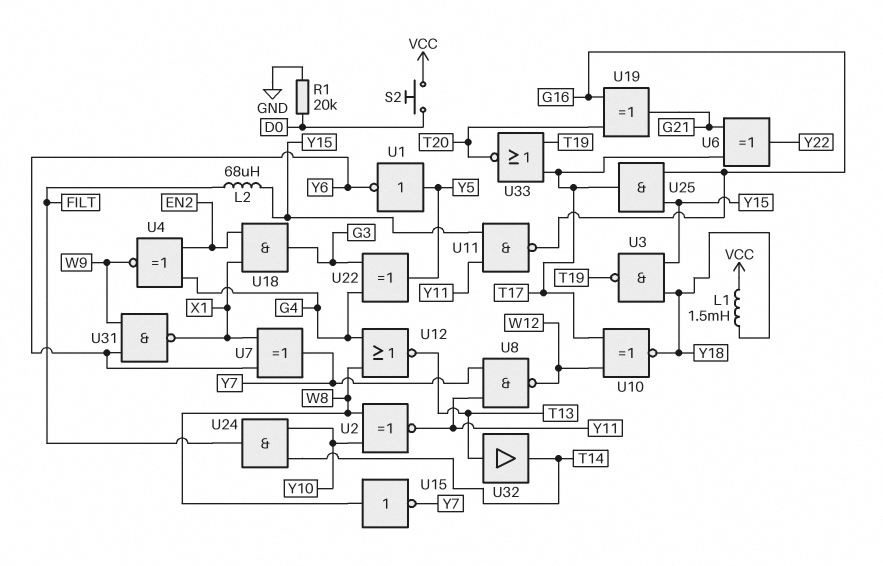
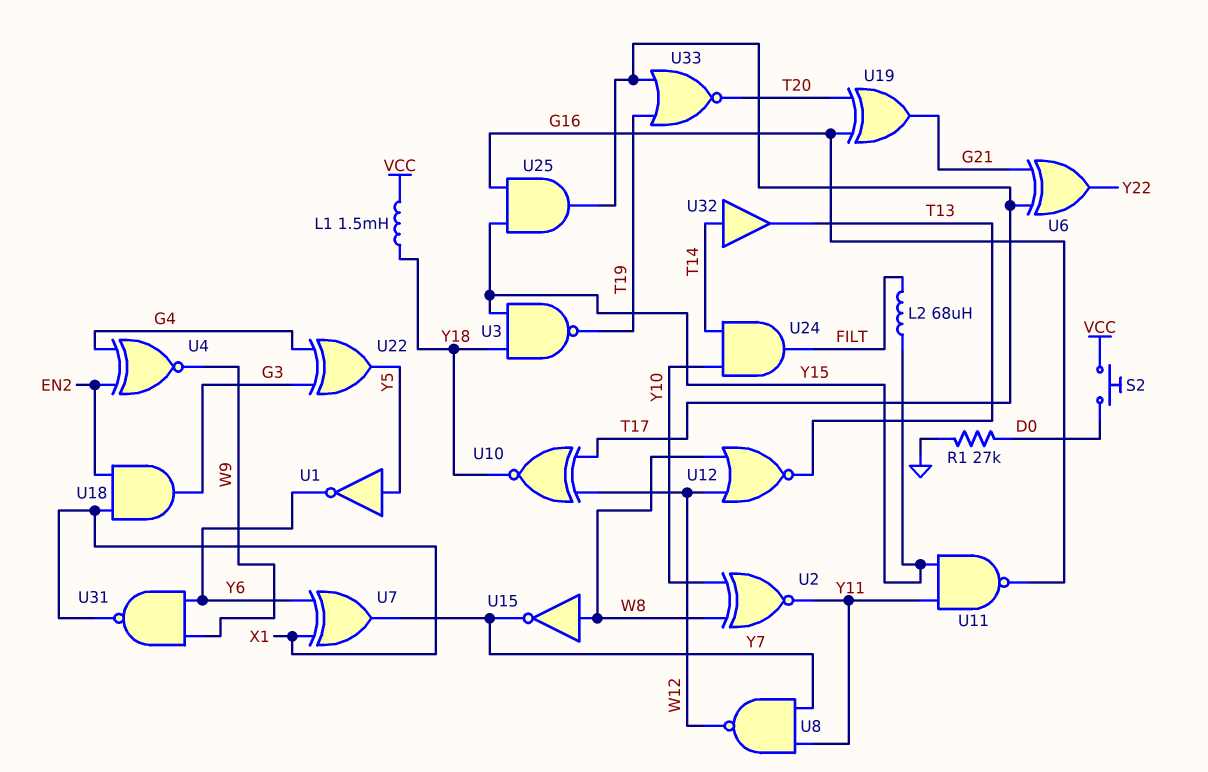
R1: 20k (D0, GND) -> 27k (D0, GND)
U12: NOR (in G4, in W8, out T13) -> NOR (in W8, in W12, out T13)
U32: buffer (in T13, out T14) -> buffer (in T14, out T13)

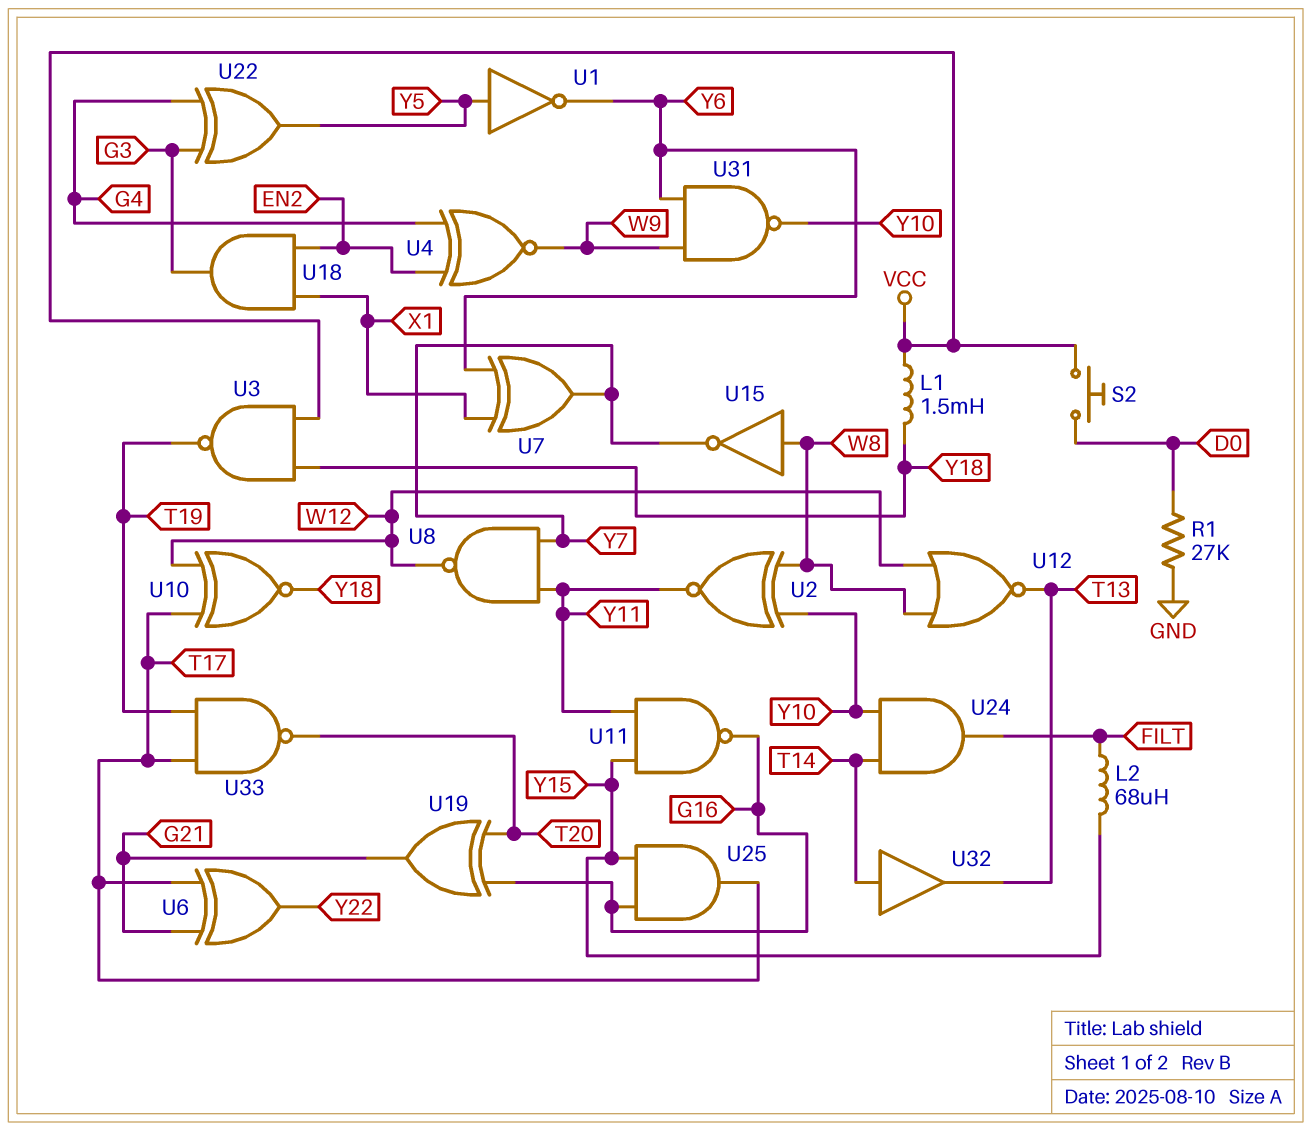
U3: NAND (in Y15, in Y18, out T19) -> NAND (in VCC, in Y18, out T19)
U31: NAND (in W9, in Y6, out X1) -> NAND (in W9, in Y6, out Y10)
U33: NOR (in T17, in T19, out T20) -> NAND (in T17, in T19, out T20)

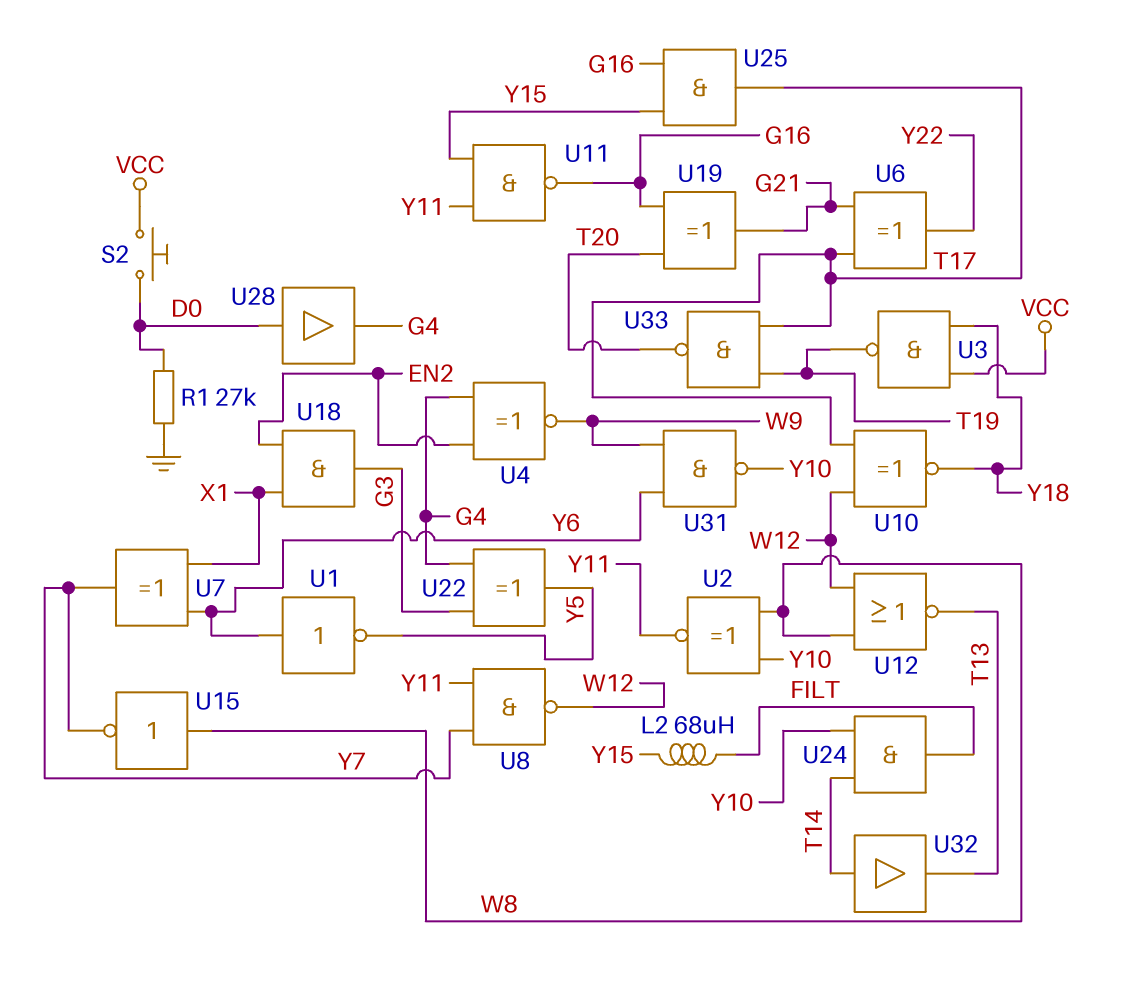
L1: 1.5mH (VCC, Y18) -> none
U1: NOT (in Y5, out Y6) -> NOT (in Y6, out Y5)
U28: none -> buffer (in D0, out G4)

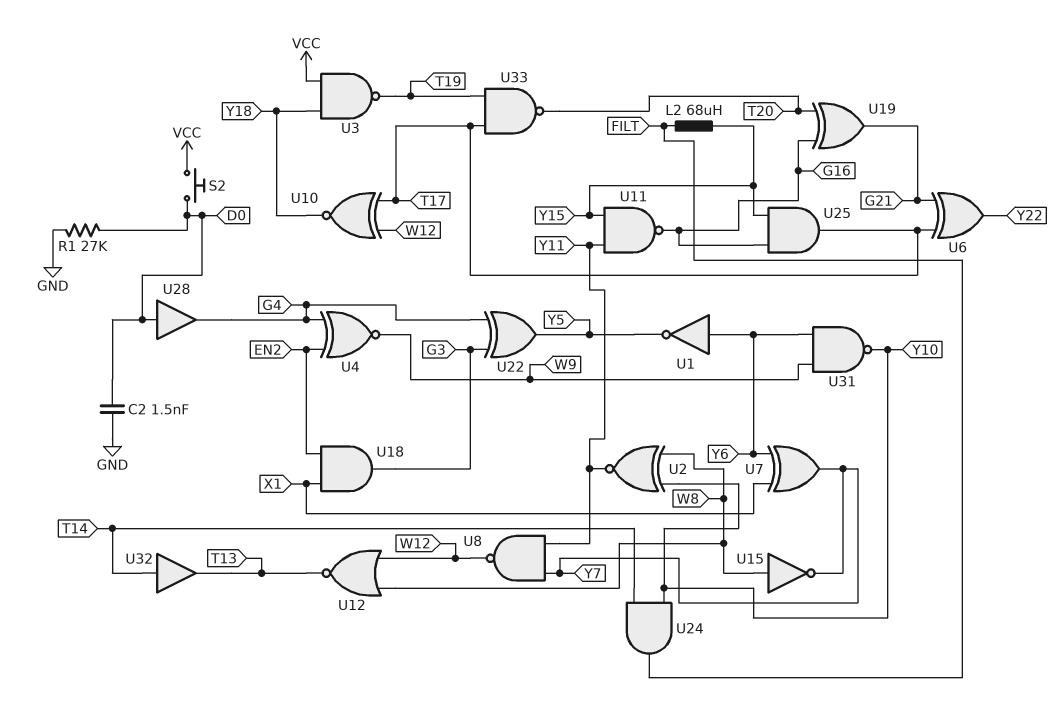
C2: none -> 1.5nF (D0, GND)

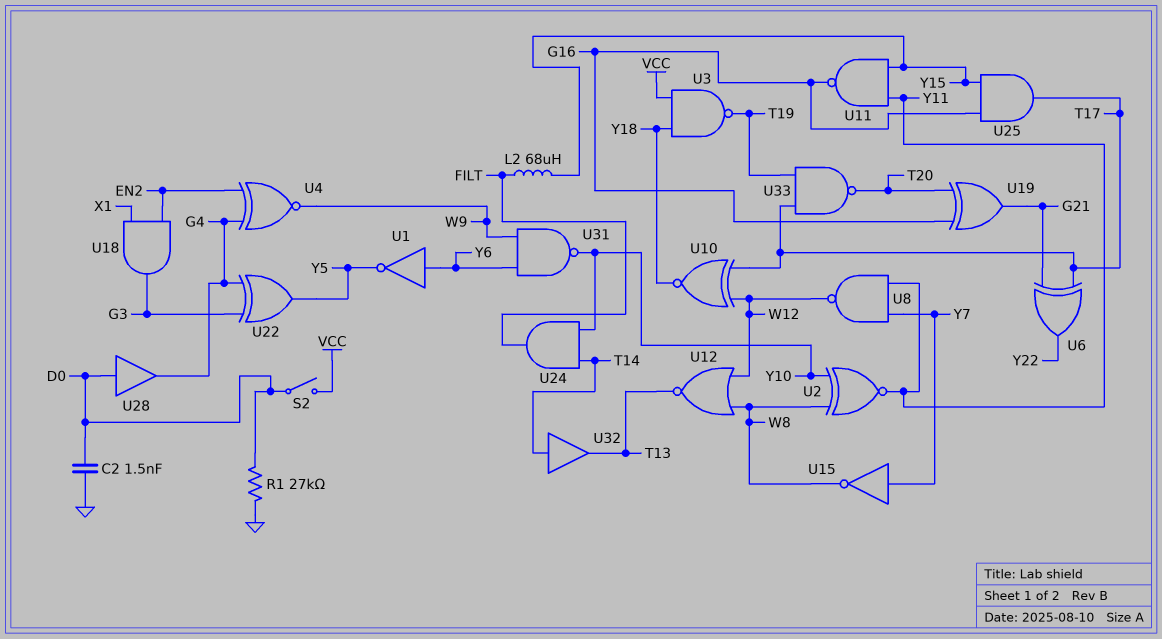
S2: button (D0, VCC) -> switch (D0, VCC)
U7: XOR (in X1, in Y6, out Y7) -> none
U15: NOT (in W8, out Y7) -> NOT (in Y7, out W8)

